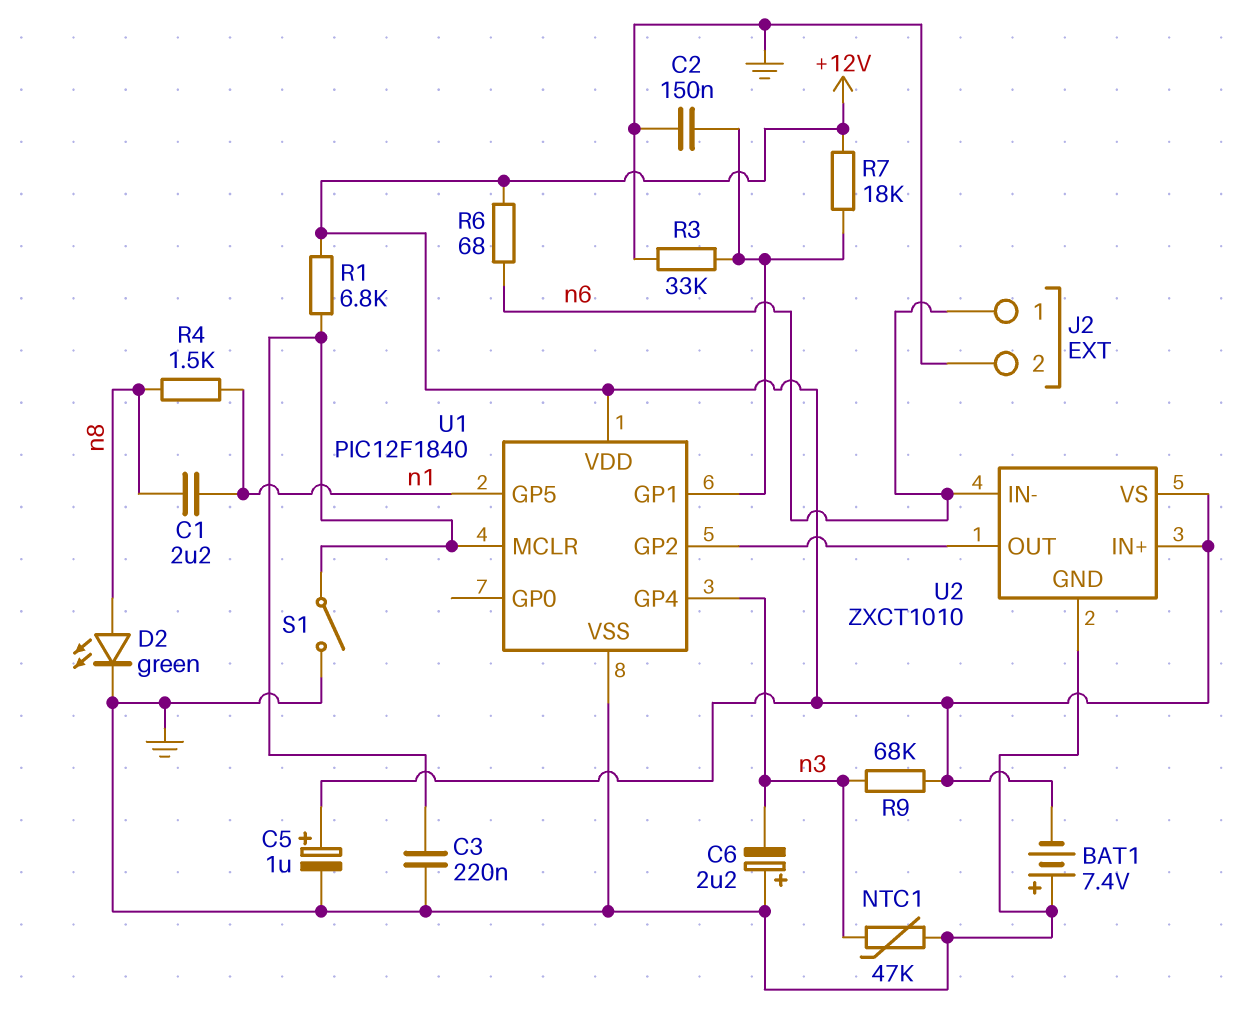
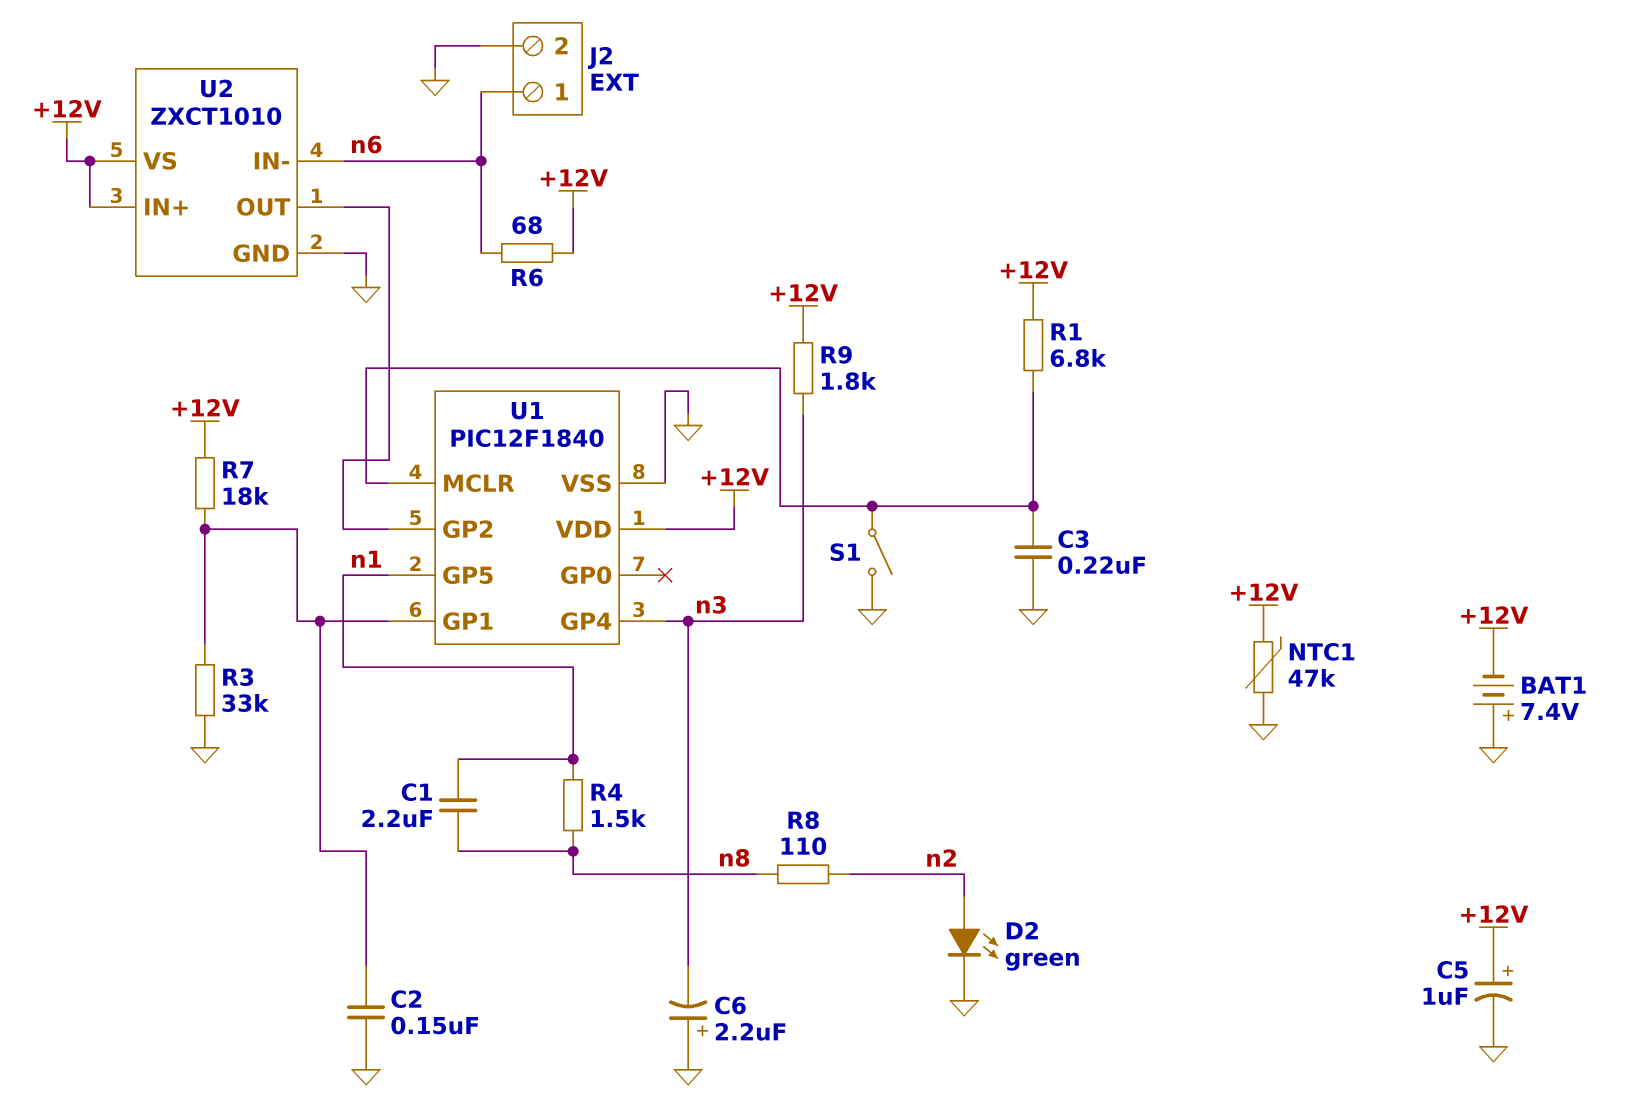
D2: LED green (A n8, K GND) -> LED green (A n2, K GND)
NTC1: 47k (GND, n3) -> 47k (+12V, GND)
R8: none -> 110 (n2, n8)
R9: 68k (+12V, n3) -> 1.8k (+12V, n3)

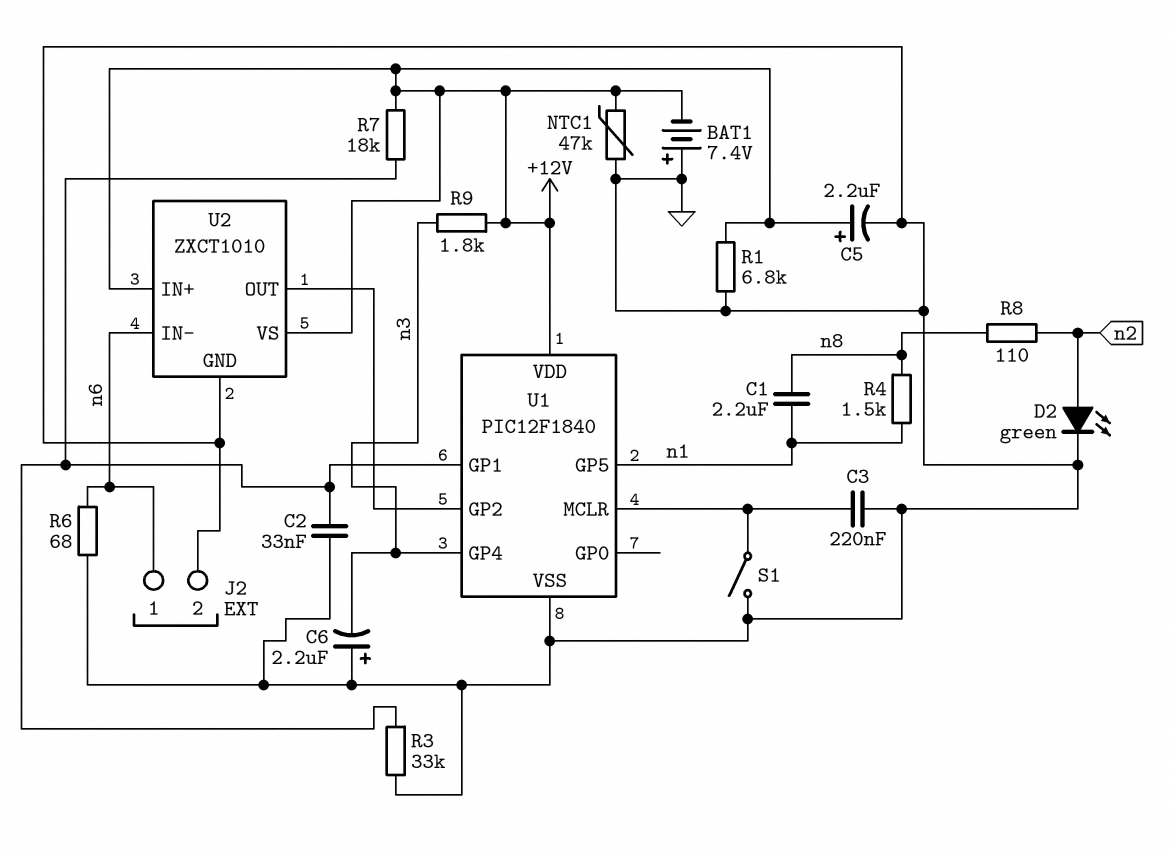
C2: 150nF (GND, U1/GP1) -> 33nF (GND, U1/GP1)
C5: 1uF (plus +12V, minus GND) -> 2.2uF (plus +12V, minus GND)
R1: 6.8k (+12V, U1/MCLR) -> 6.8k (+12V, GND)
R6: 68 (+12V, n6) -> 68 (GND, n6)

